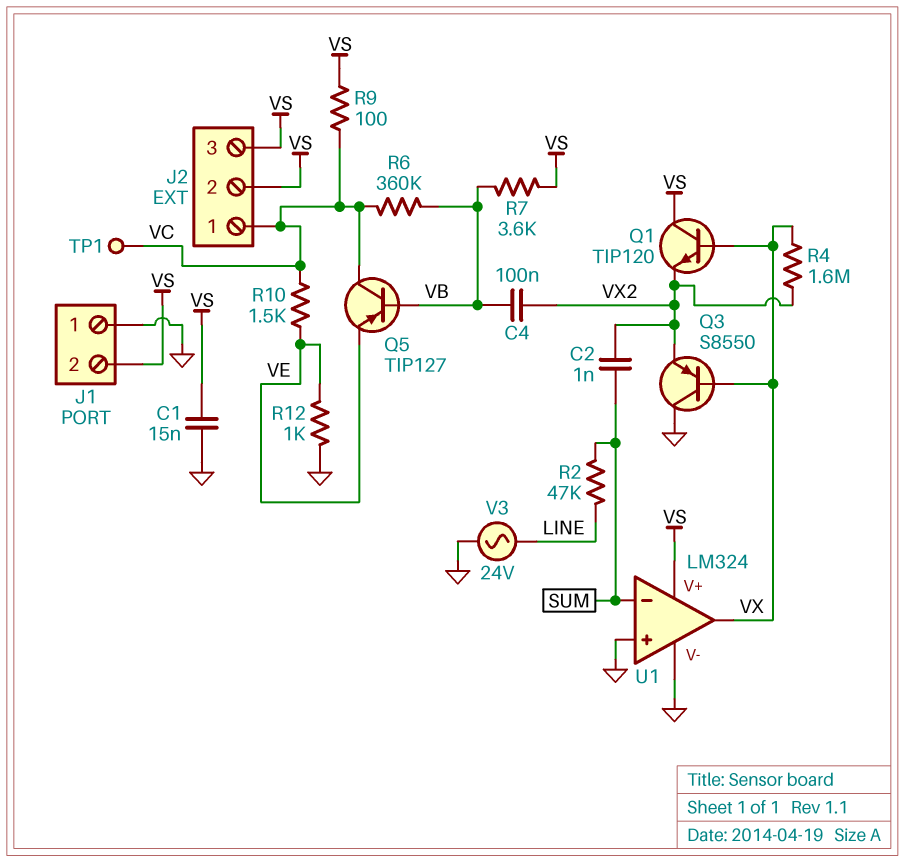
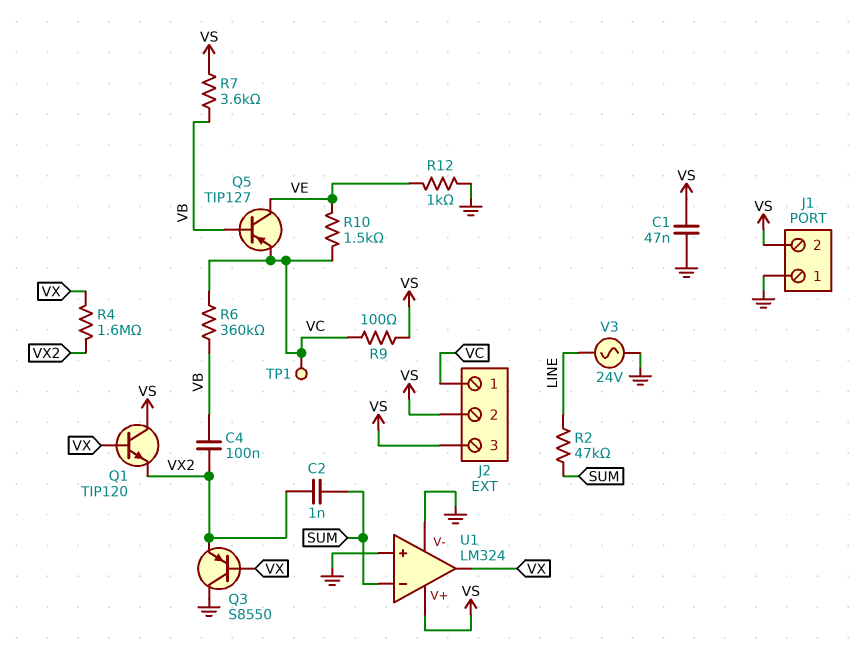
C1: 15nF (GND, VS) -> 47nF (GND, VS)
Q5: PNP TIP127 (B VB, C VC, E VE) -> PNP TIP127 (B VB, C VE, E VC)

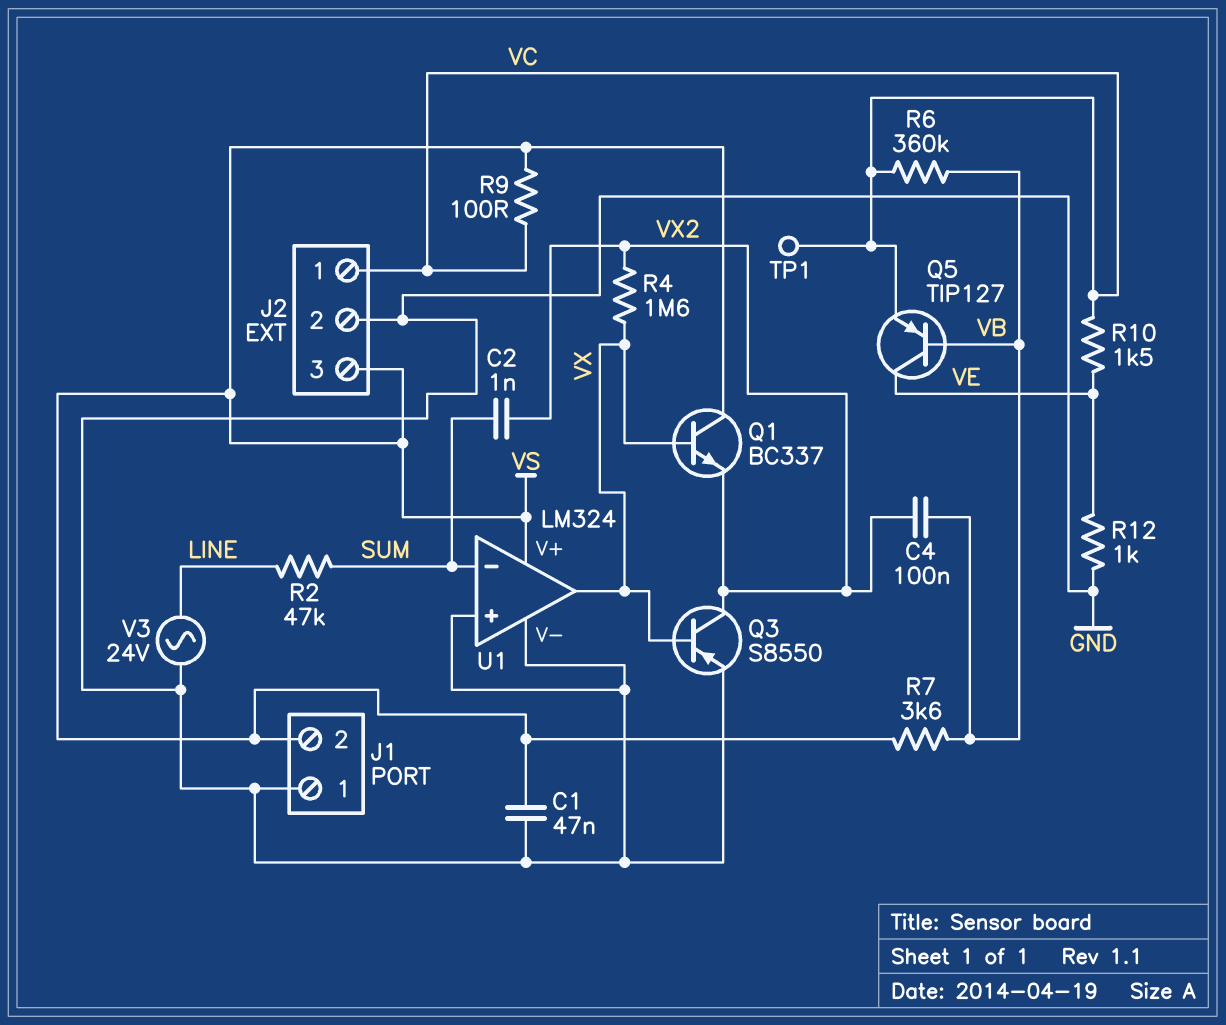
J2 pin 2: VS -> GND
Q1: NPN TIP120 (B VX, C VS, E VX2) -> NPN BC337 (B VX, C VS, E VX2)
Q3: PNP S8550 (B VX, C GND, E VX2) -> PNP S8550 (B VX, C VX2, E GND)

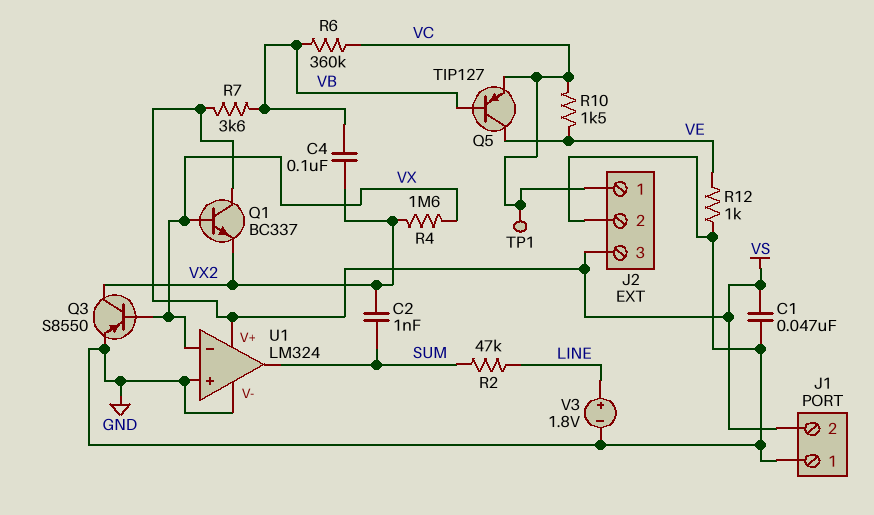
R9: 100 (VC, VS) -> none
U1 pin in-: SUM -> VX
U1 pin out: VX -> SUM
V3: AC 24V (GND, LINE) -> 1.8V (plus LINE, minus GND)

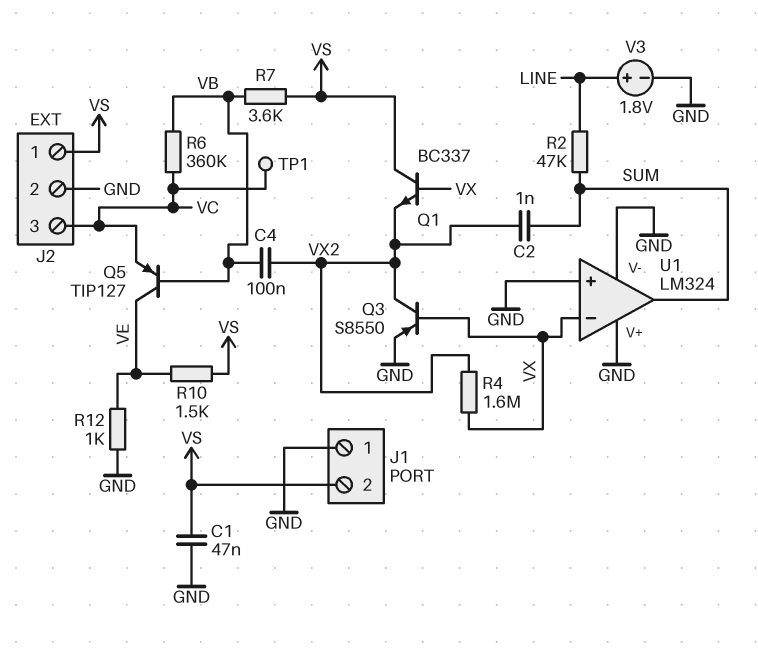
J2 pin 1: VC -> VS
J2 pin 3: VS -> VC
R10: 1.5k (VC, VE) -> 1.5k (VE, VS)
U1 pin V+: VS -> GND

